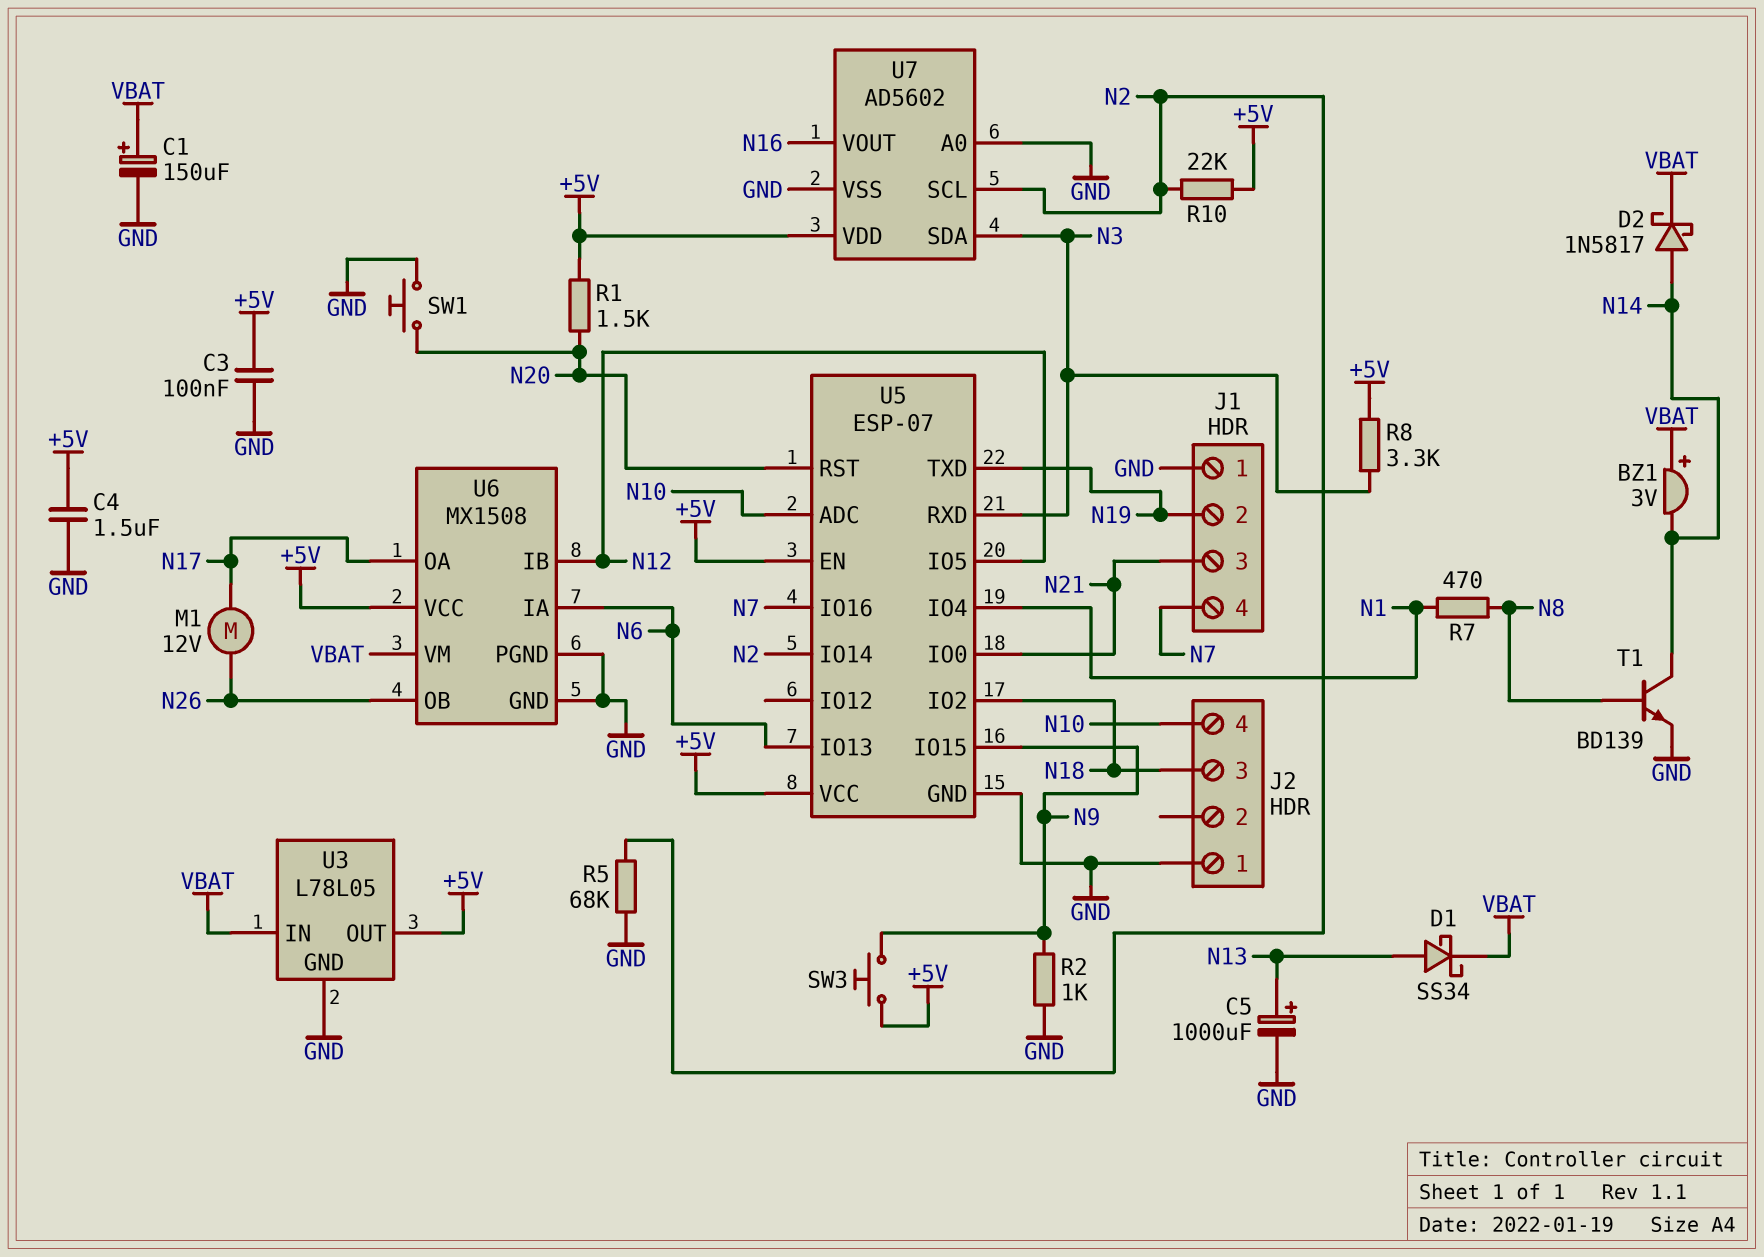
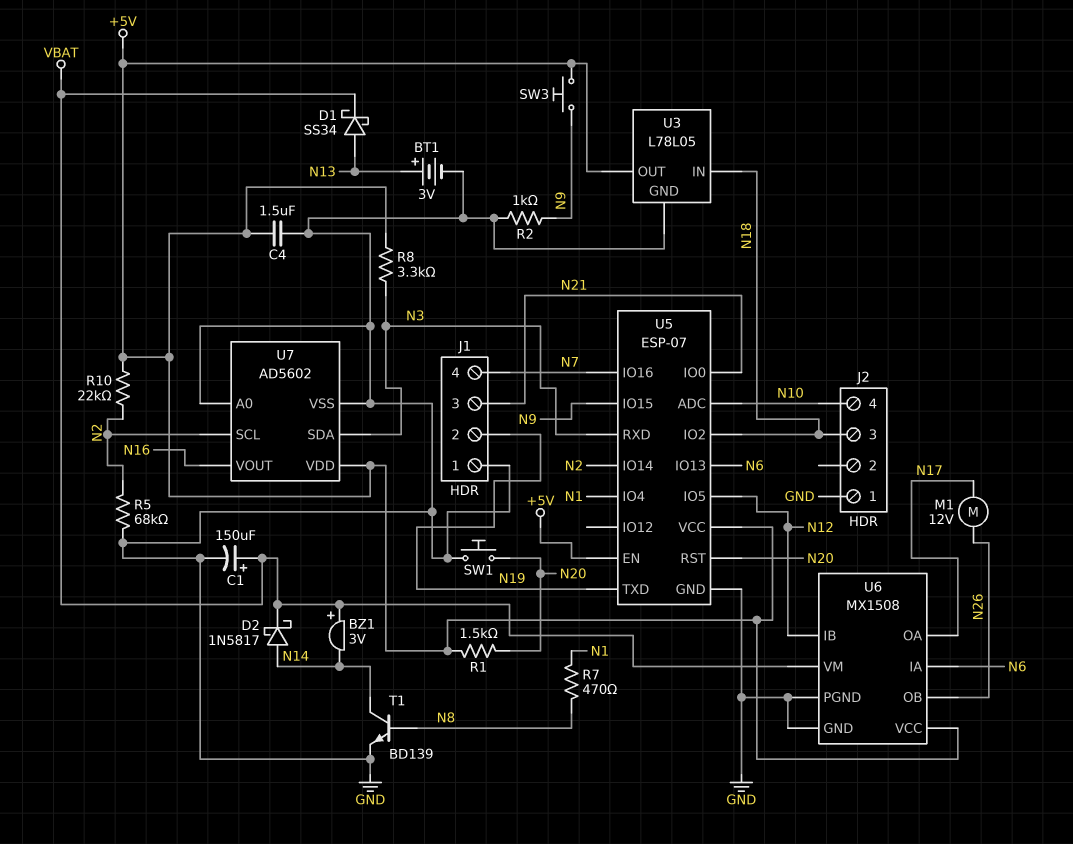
BT1: none -> 3V (plus N13, minus GND)
C3: 100nF (+5V, GND) -> none
C5: 1000uF (plus N13, minus GND) -> none
U3 pin IN: VBAT -> N18

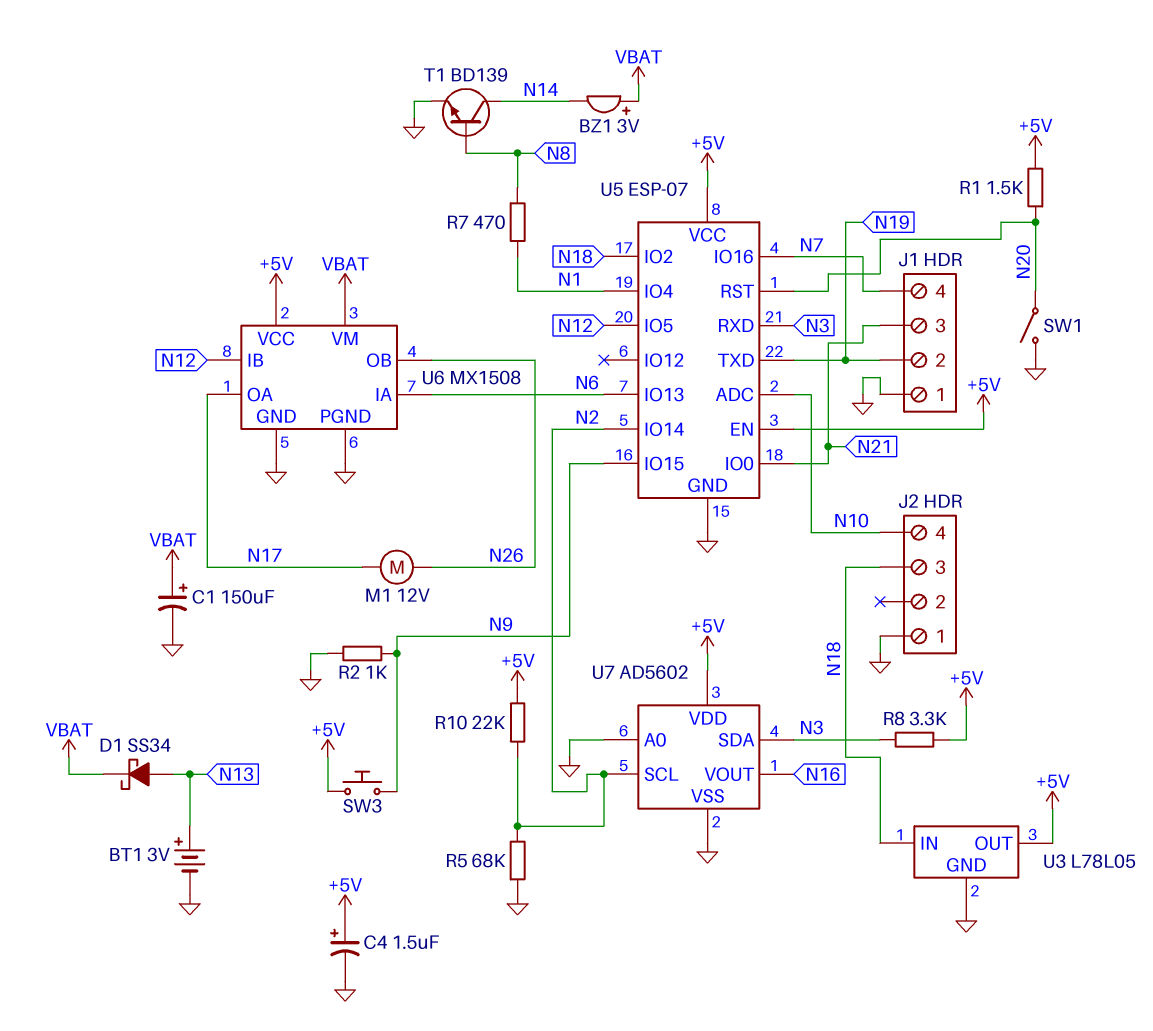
C4: 1.5uF (+5V, GND) -> 1.5uF (plus +5V, minus GND)
D2: schottky 1N5817 (A N14, K VBAT) -> none
SW1: button (GND, N20) -> switch (GND, N20)

